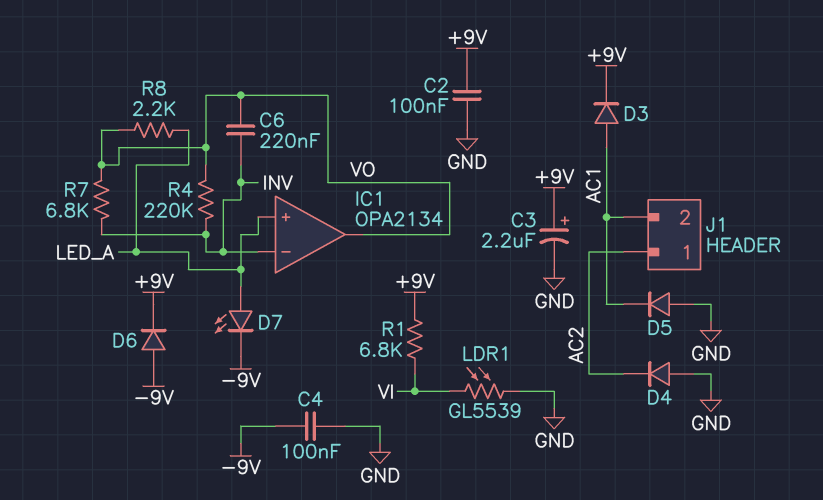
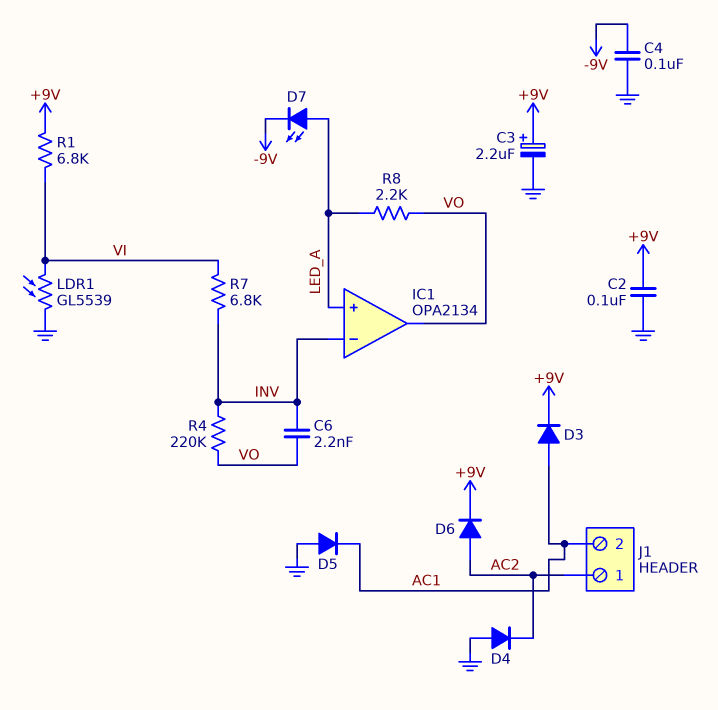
C6: 220nF (INV, VO) -> 2.2nF (INV, VO)
D6: diode (A -9V, K +9V) -> diode (A AC2, K +9V)
R7: 6.8k (INV, VO) -> 6.8k (INV, VI)

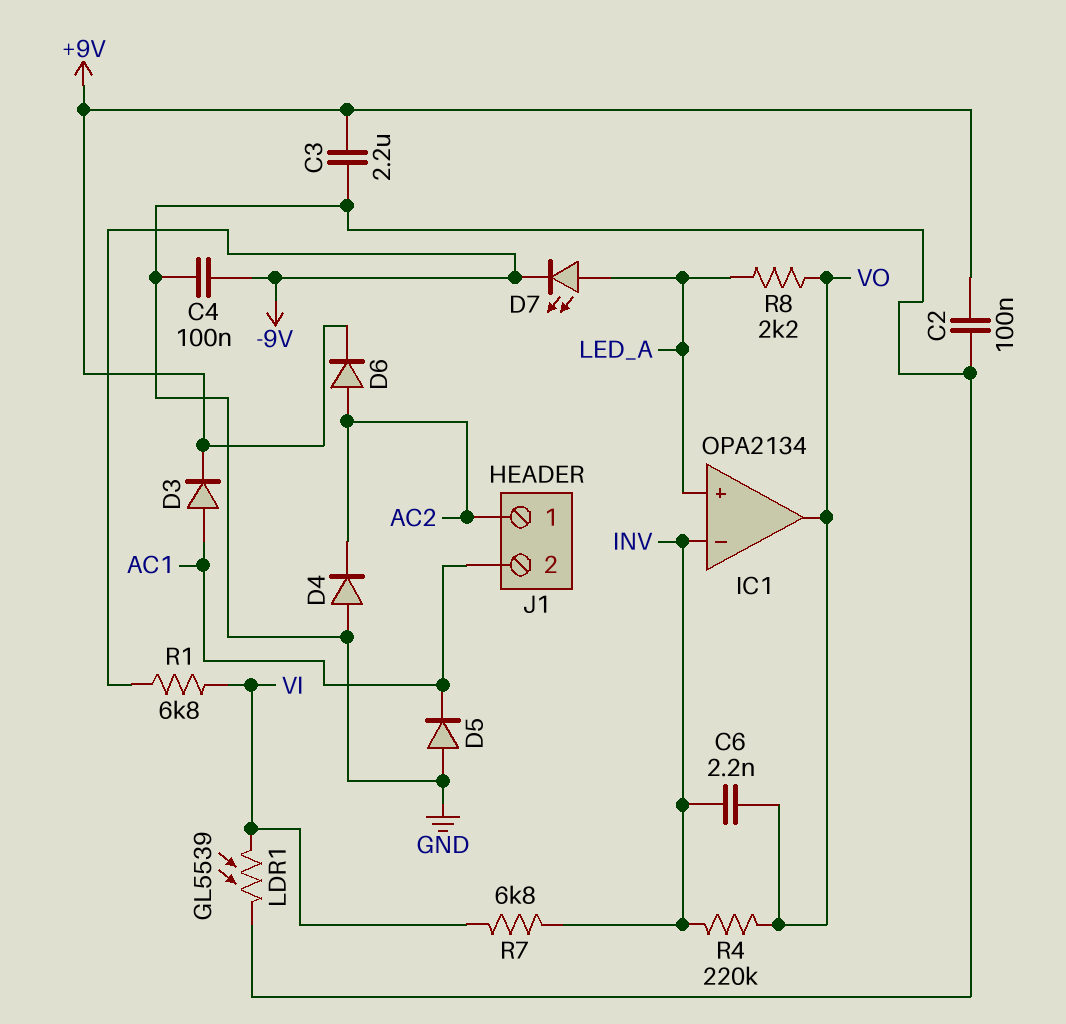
C3: 2.2uF (plus +9V, minus GND) -> 2.2uF (+9V, GND)
R1: 6.8k (+9V, VI) -> 6.8k (-9V, VI)

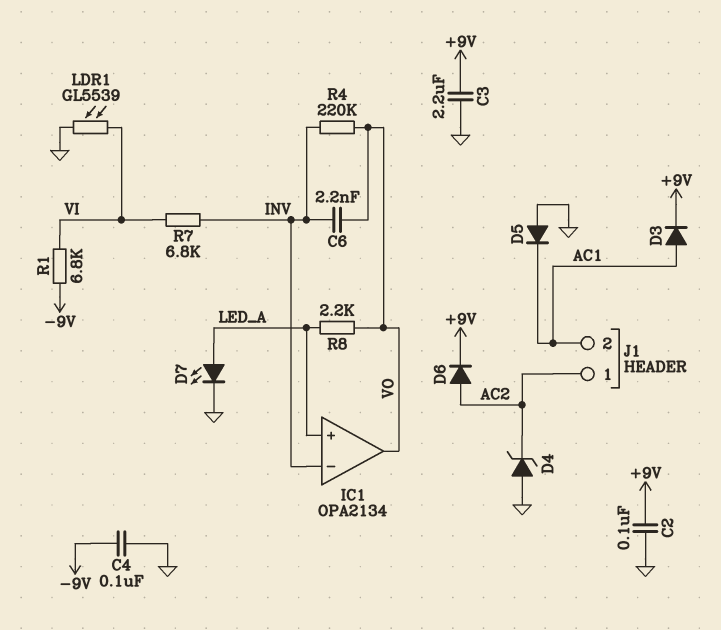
D4: diode (A GND, K AC2) -> zener (A GND, K AC2)
D7: LED (A LED_A, K -9V) -> LED (A LED_A, K GND)

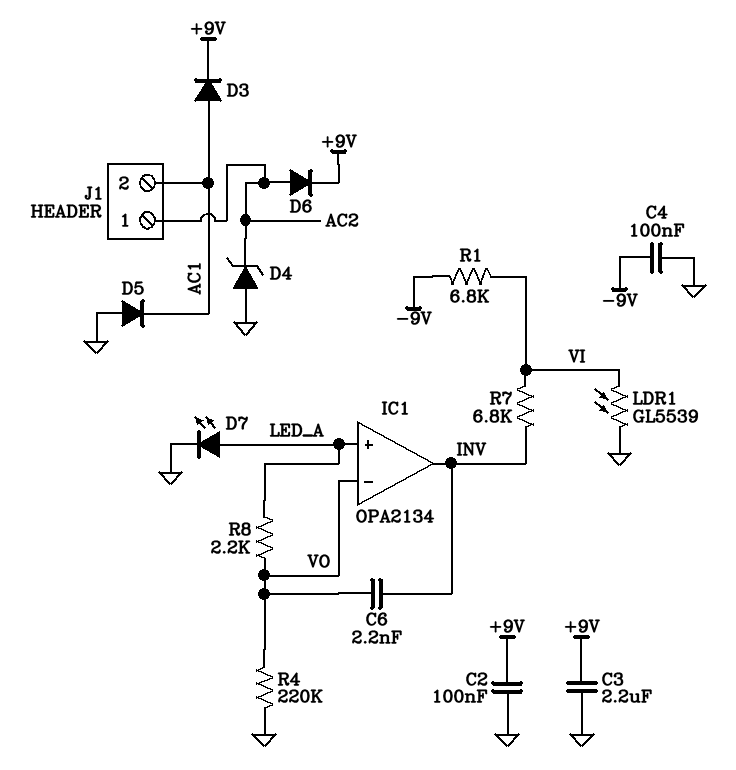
IC1 pin in-: INV -> VO
IC1 pin out: VO -> INV
R4: 220k (INV, VO) -> 220k (GND, VO)

